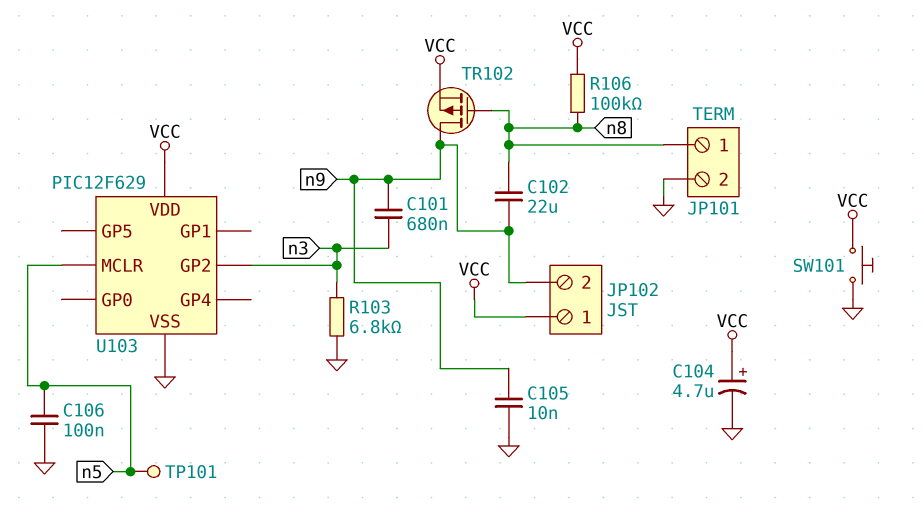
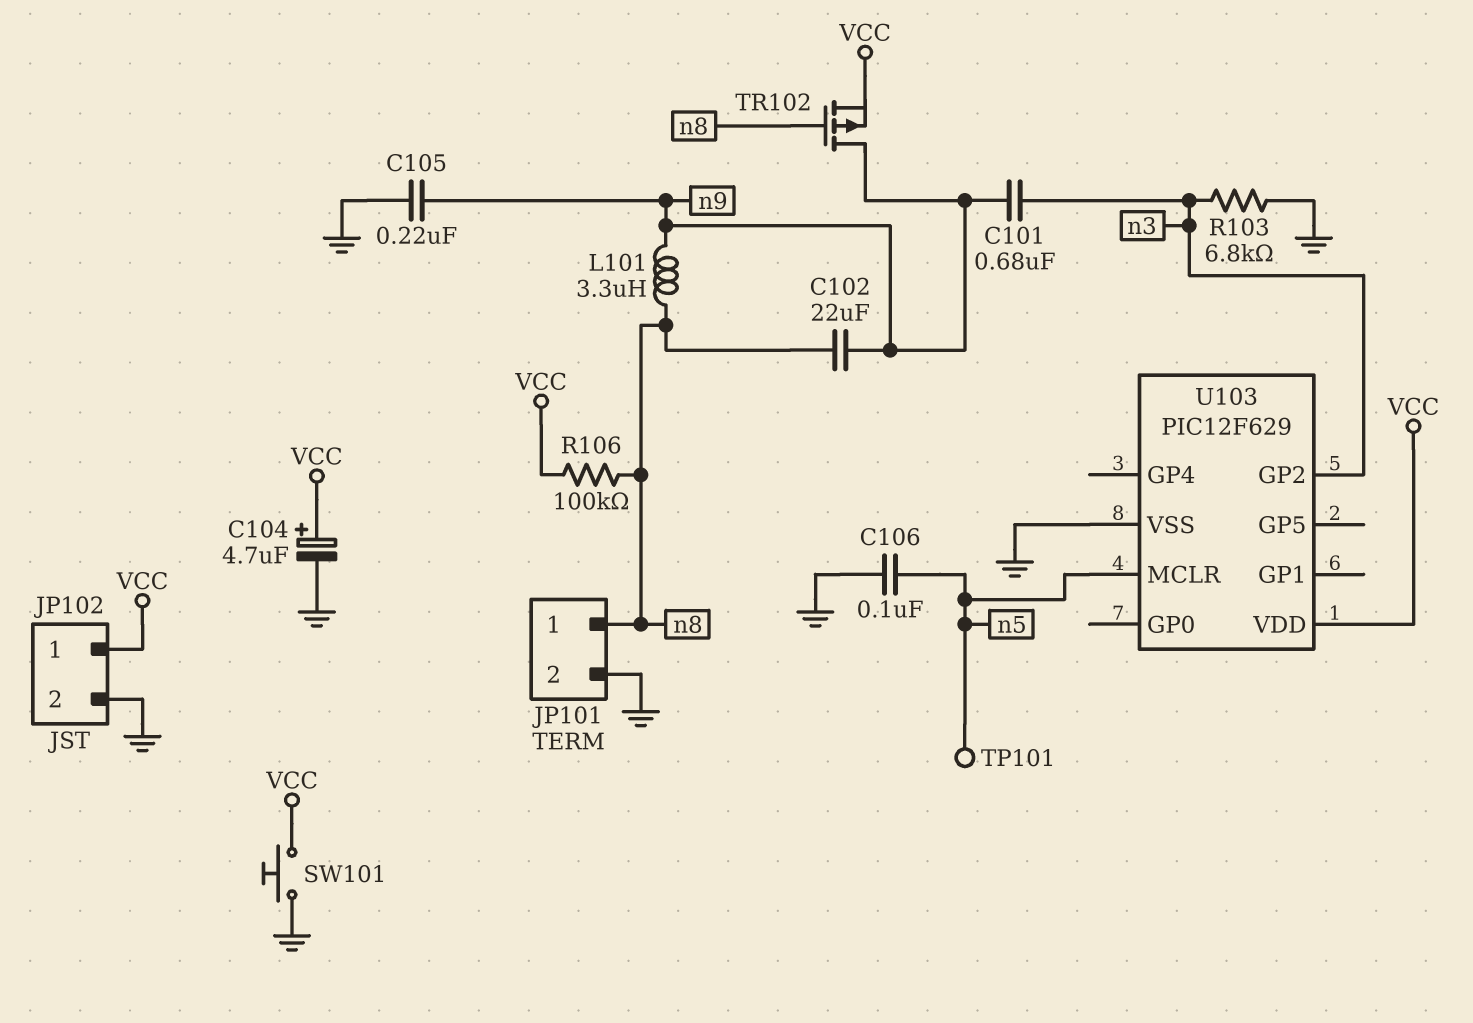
C105: 10nF (GND, n9) -> 220nF (GND, n9)
JP102 pin 2: n9 -> GND
L101: none -> 3.3uH (n8, n9)

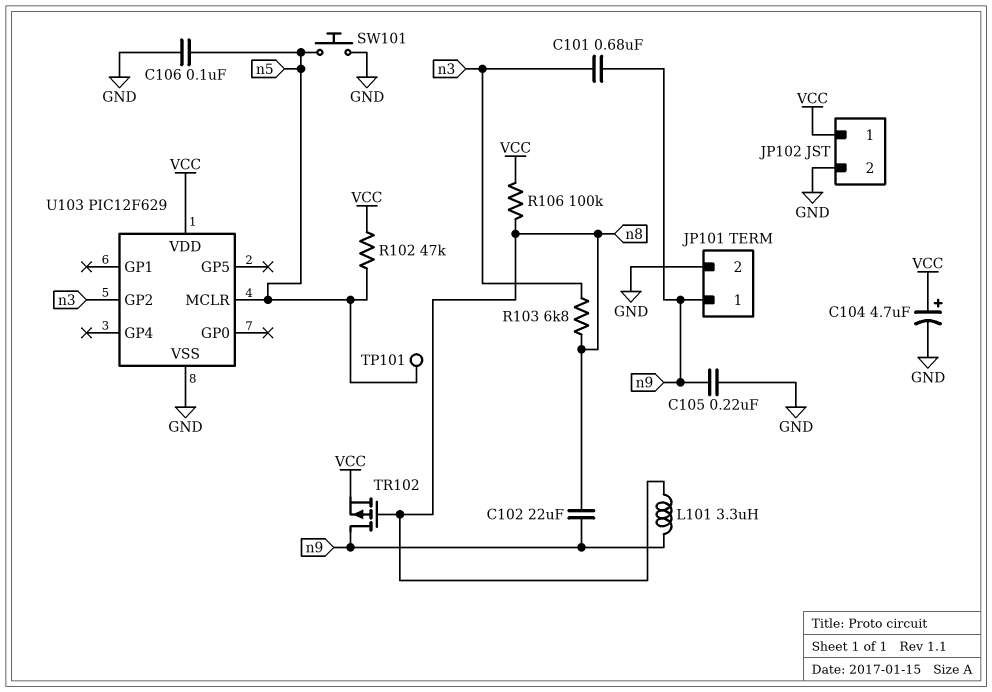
JP101 pin 1: n8 -> n9
R102: none -> 47k (VCC, n5)
R103: 6.8k (GND, n3) -> 6.8k (n3, n8)
SW101: button (GND, VCC) -> button (GND, n5)

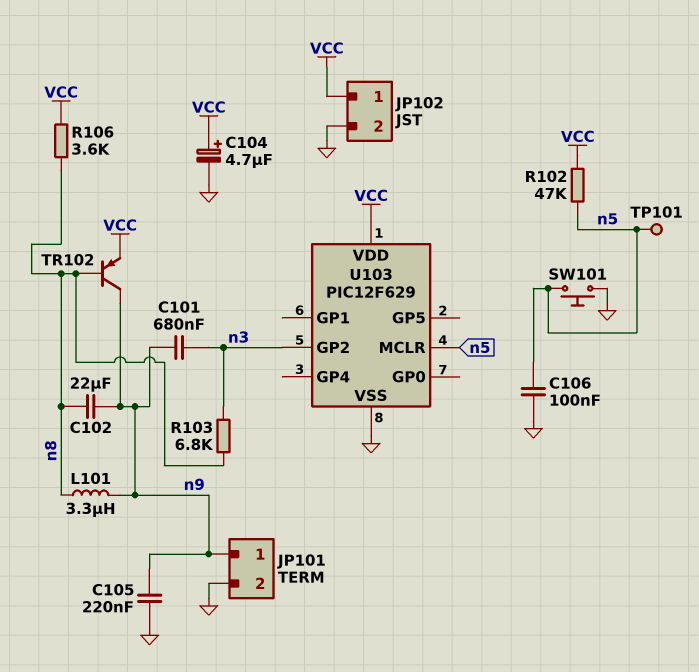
R106: 100k (VCC, n8) -> 3.6k (VCC, n8)
TR102: PMOS (G n8, D n9, S VCC) -> PNP (B n8, C n9, E VCC)

